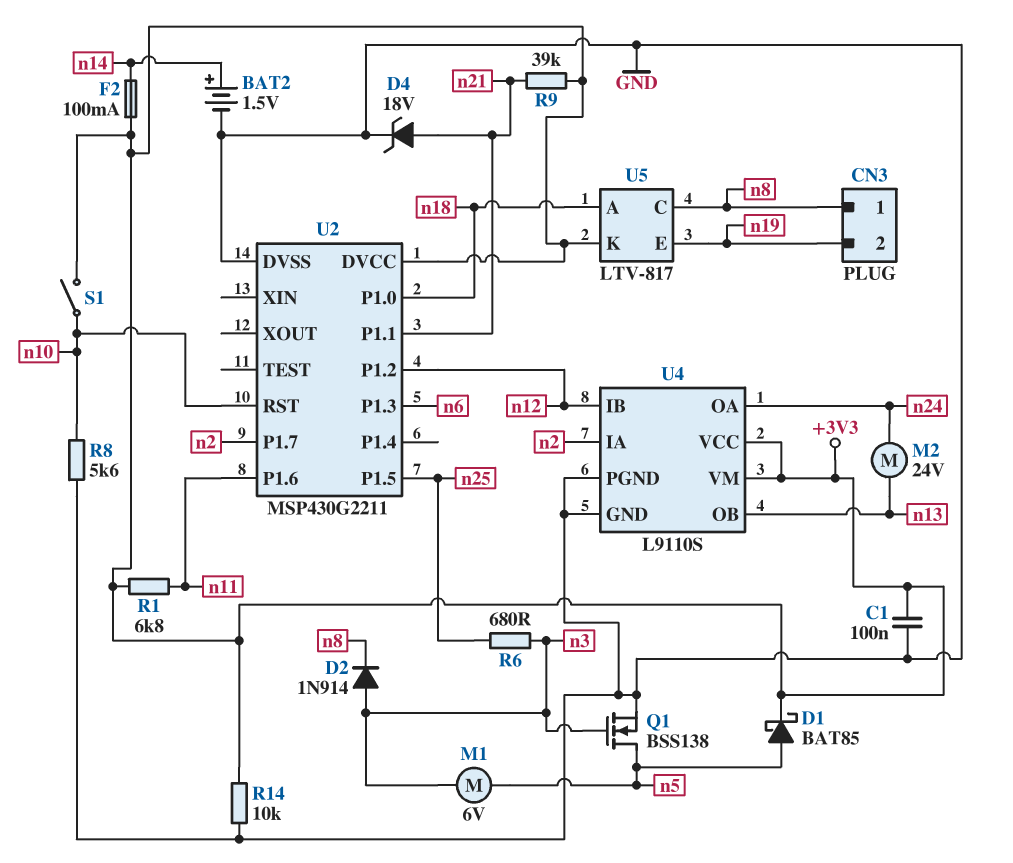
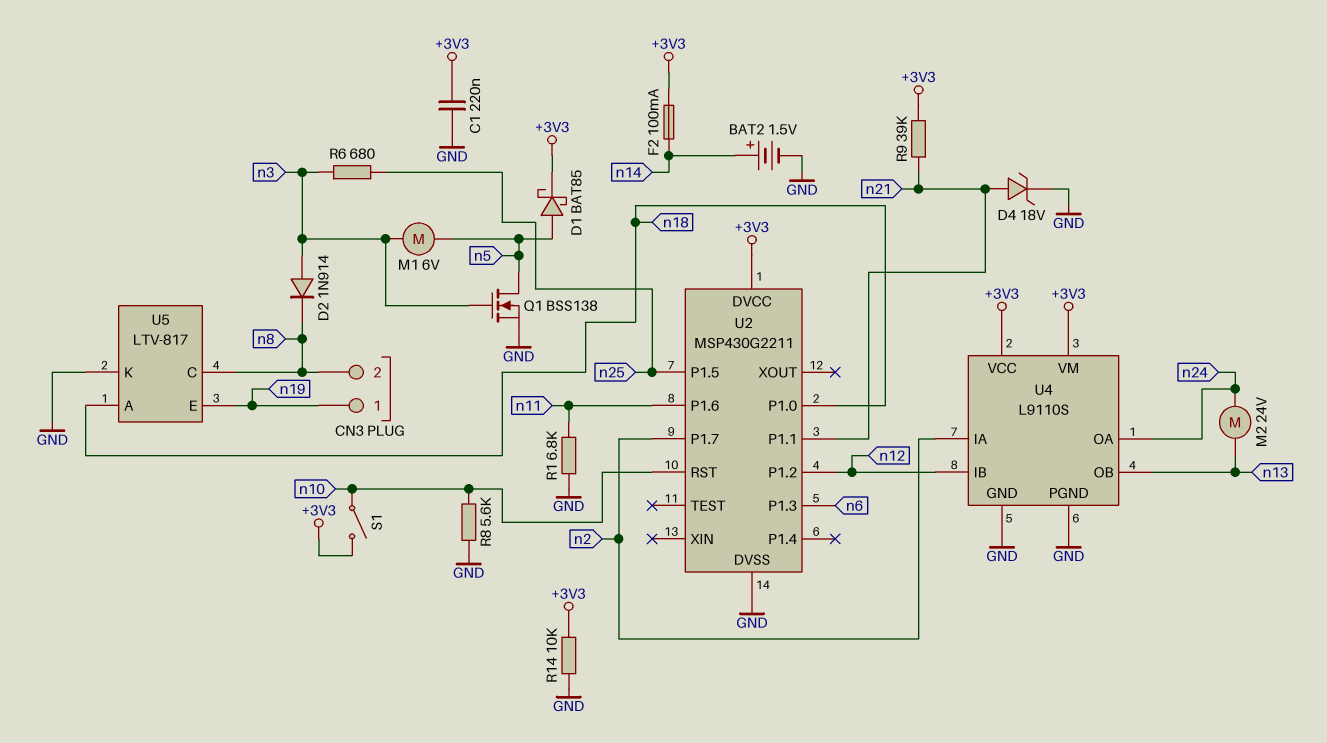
C1: 100nF (+3V3, GND) -> 220nF (+3V3, GND)
CN3 pin 1: n8 -> n19
CN3 pin 2: n19 -> n8
R1: 6.8k (+3V3, n11) -> 6.8k (GND, n11)
U5 pin K: +3V3 -> GND

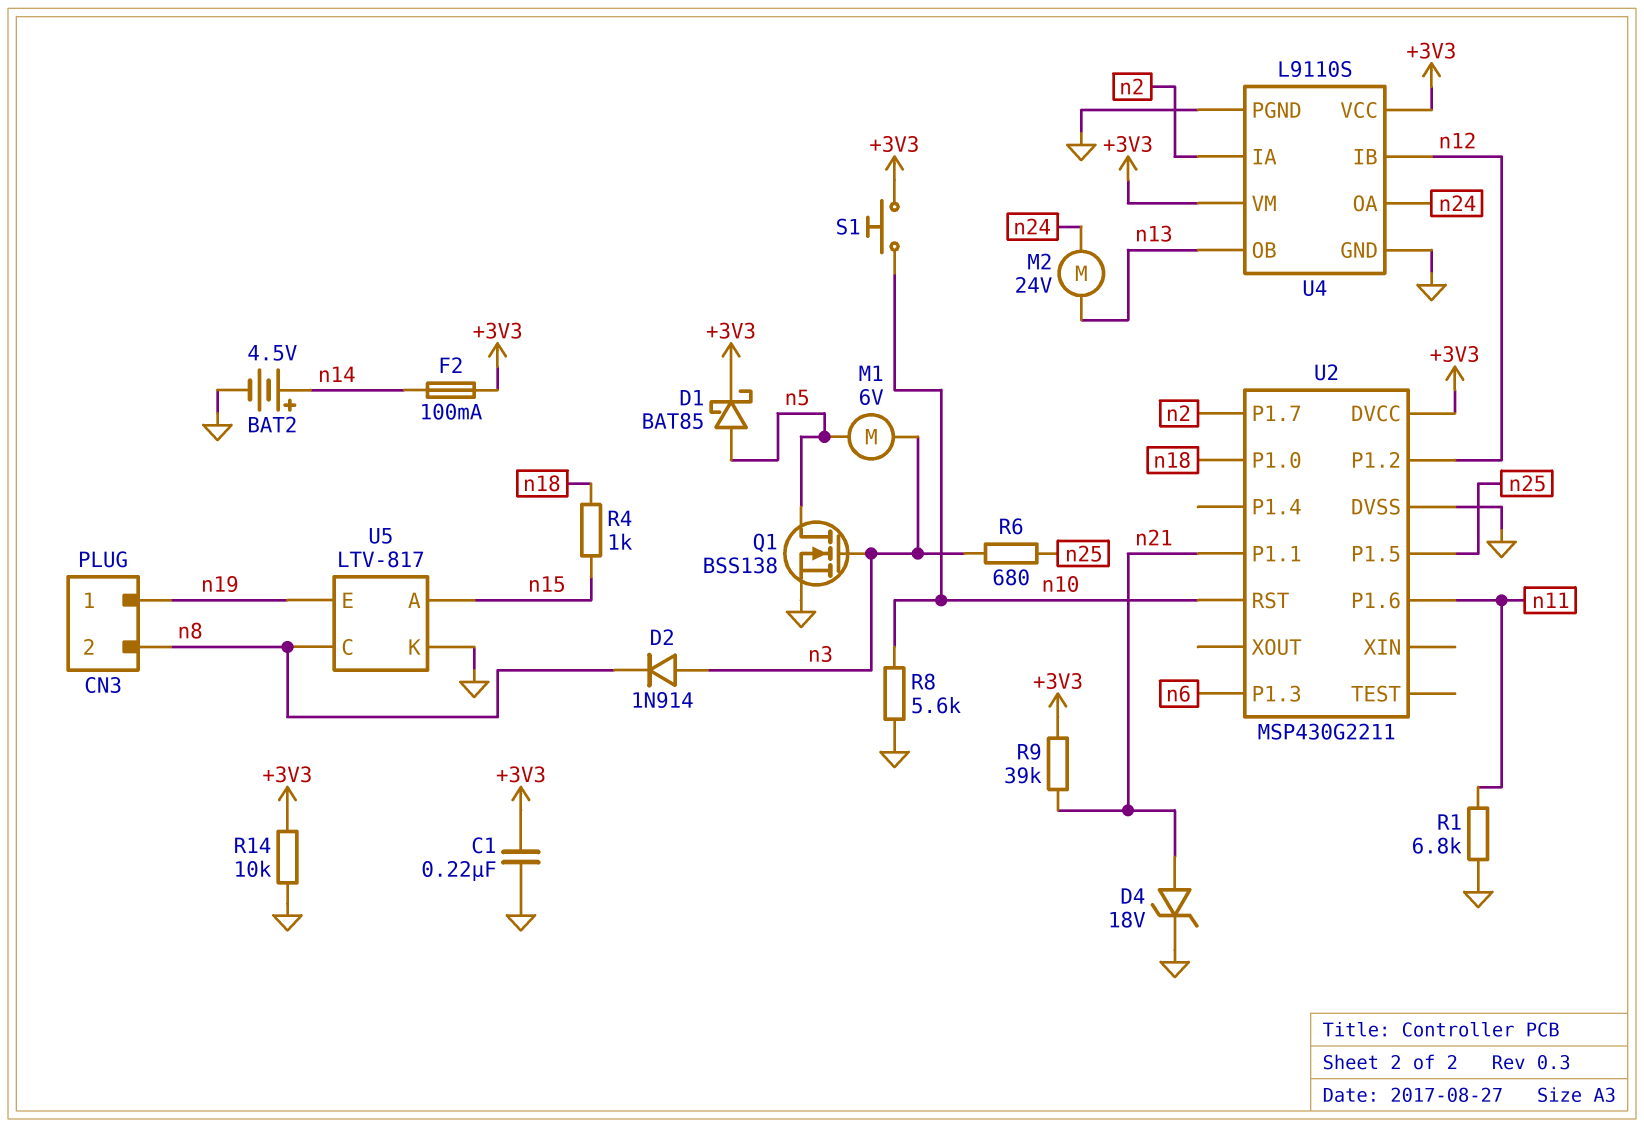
BAT2: 1.5V (plus n14, minus GND) -> 4.5V (plus n14, minus GND)
R4: none -> 1k (n15, n18)
S1: switch (+3V3, n10) -> button (+3V3, n10)
U5 pin A: n18 -> n15

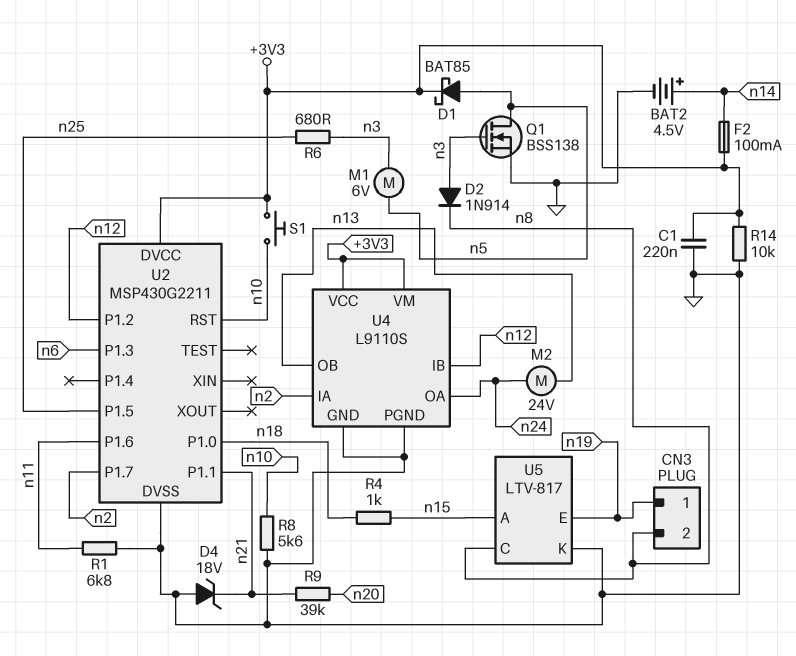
D4: zener 18V (A n21, K GND) -> zener 18V (A GND, K n21)
R9: 39k (+3V3, n21) -> 39k (n20, n21)

